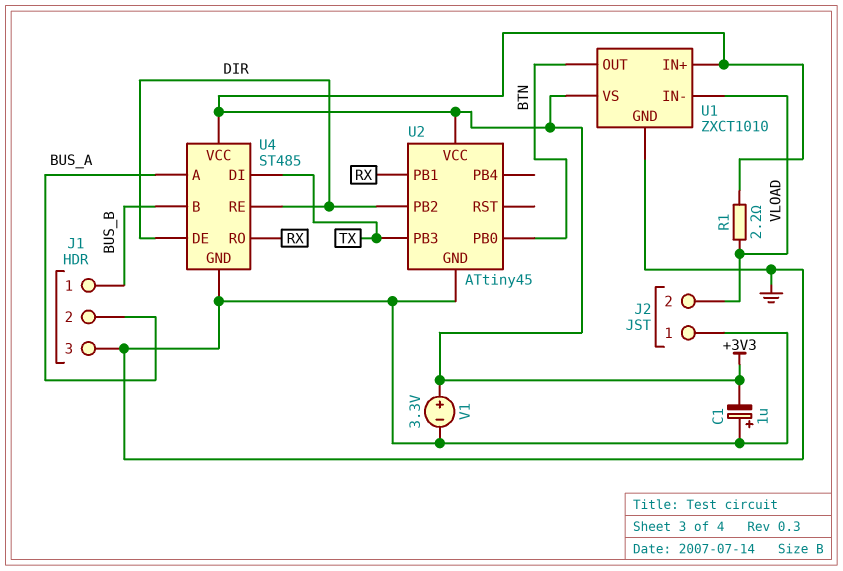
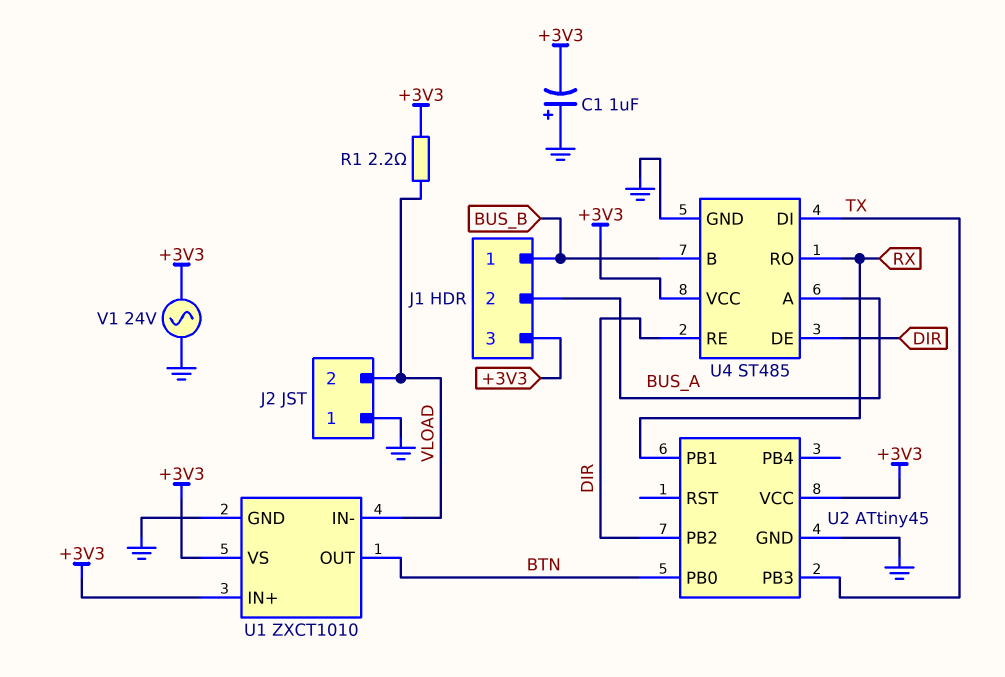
J1 pin 3: GND -> +3V3
V1: 3.3V (plus +3V3, minus GND) -> AC 24V (+3V3, GND)

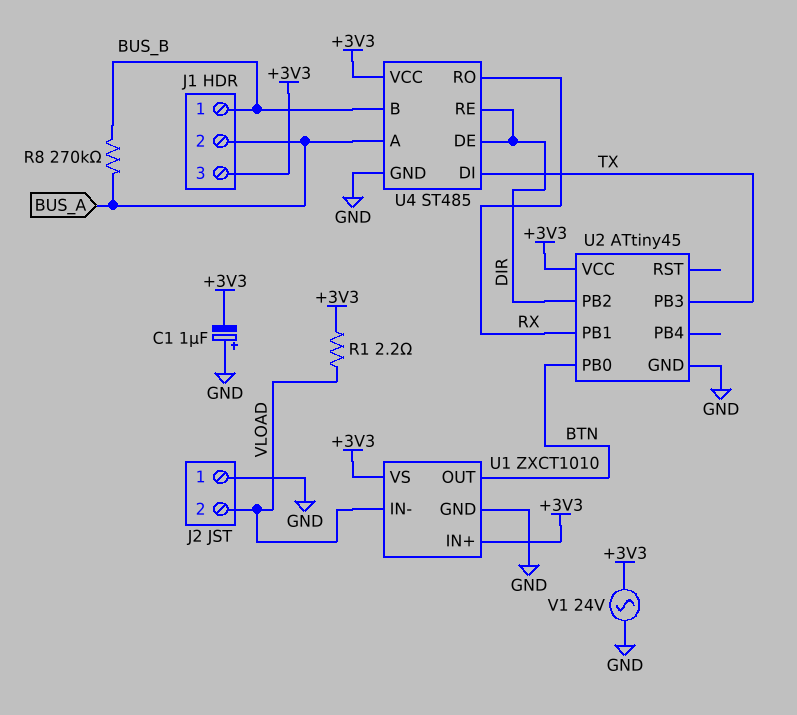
R8: none -> 270k (BUS_A, BUS_B)

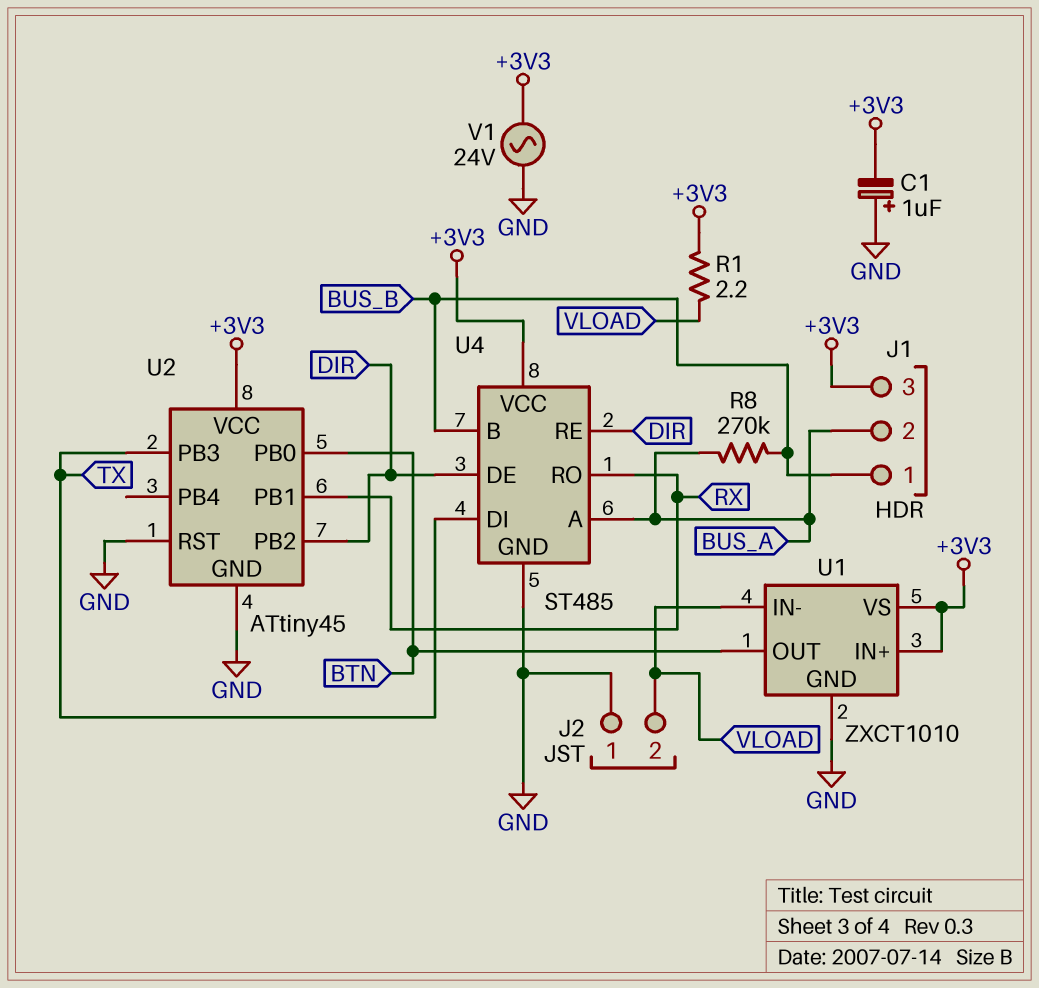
U2 pin RST: none -> GND

